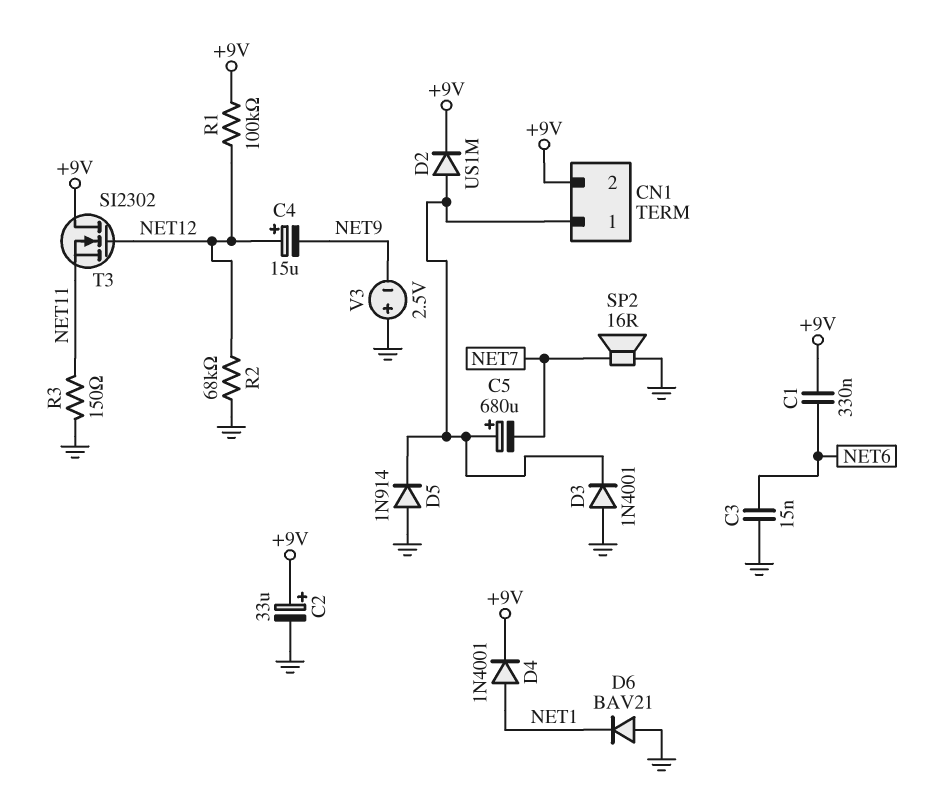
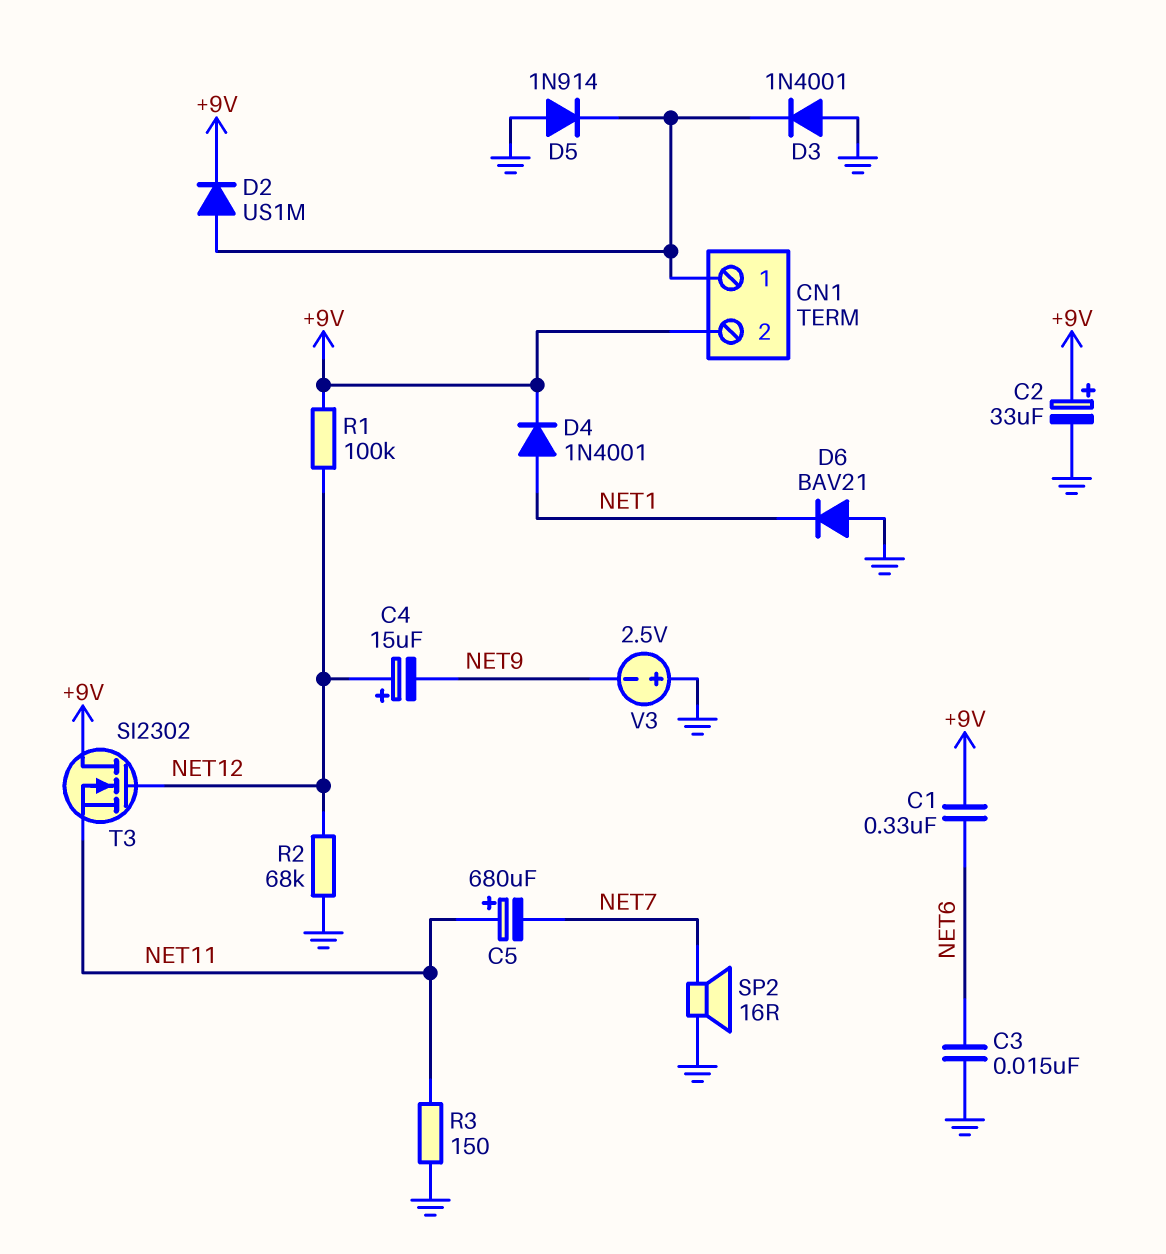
C5: 680uF (plus CN1/1, minus NET7) -> 680uF (plus NET11, minus NET7)

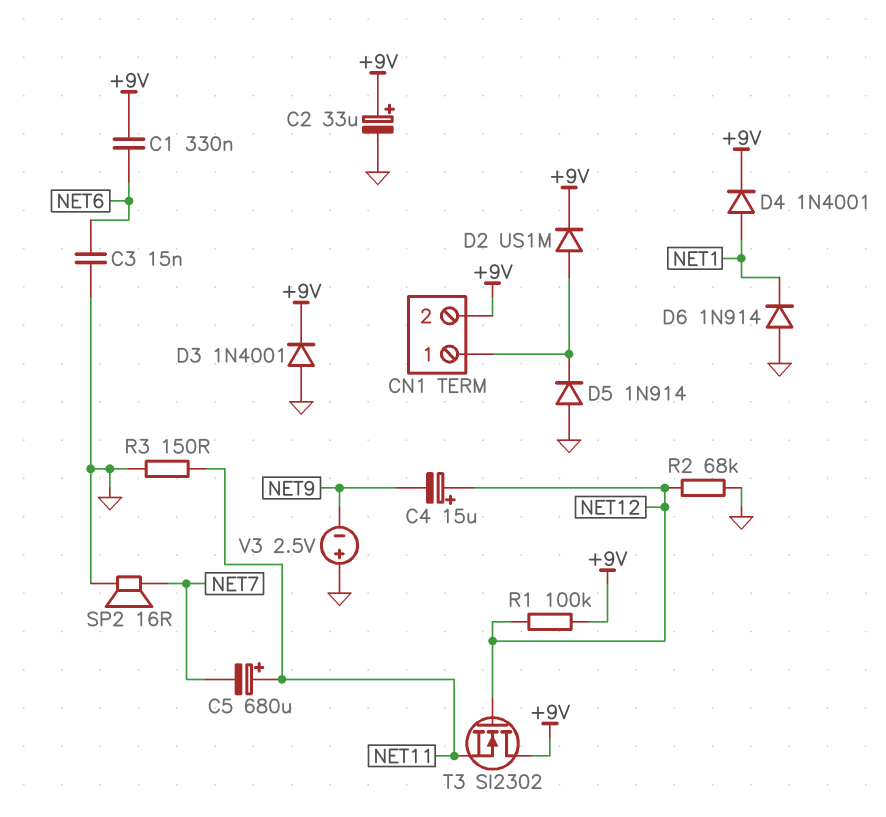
D3: diode 1N4001 (A GND, K CN1/1) -> diode 1N4001 (A GND, K +9V)
D6: diode BAV21 (A GND, K NET1) -> diode 1N914 (A GND, K NET1)

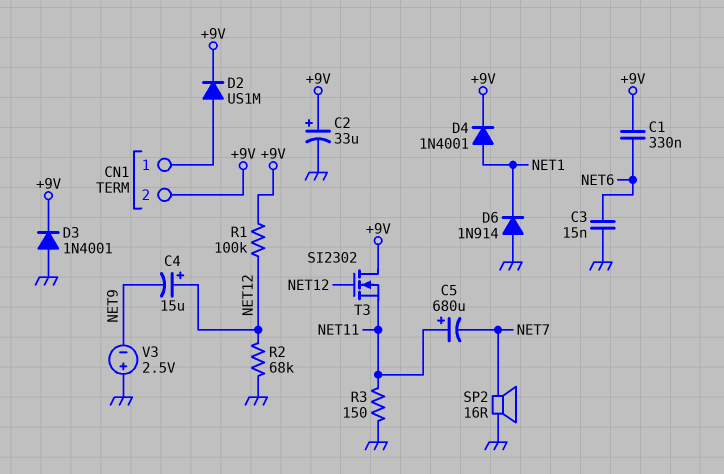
D5: diode 1N914 (A GND, K CN1/1) -> none

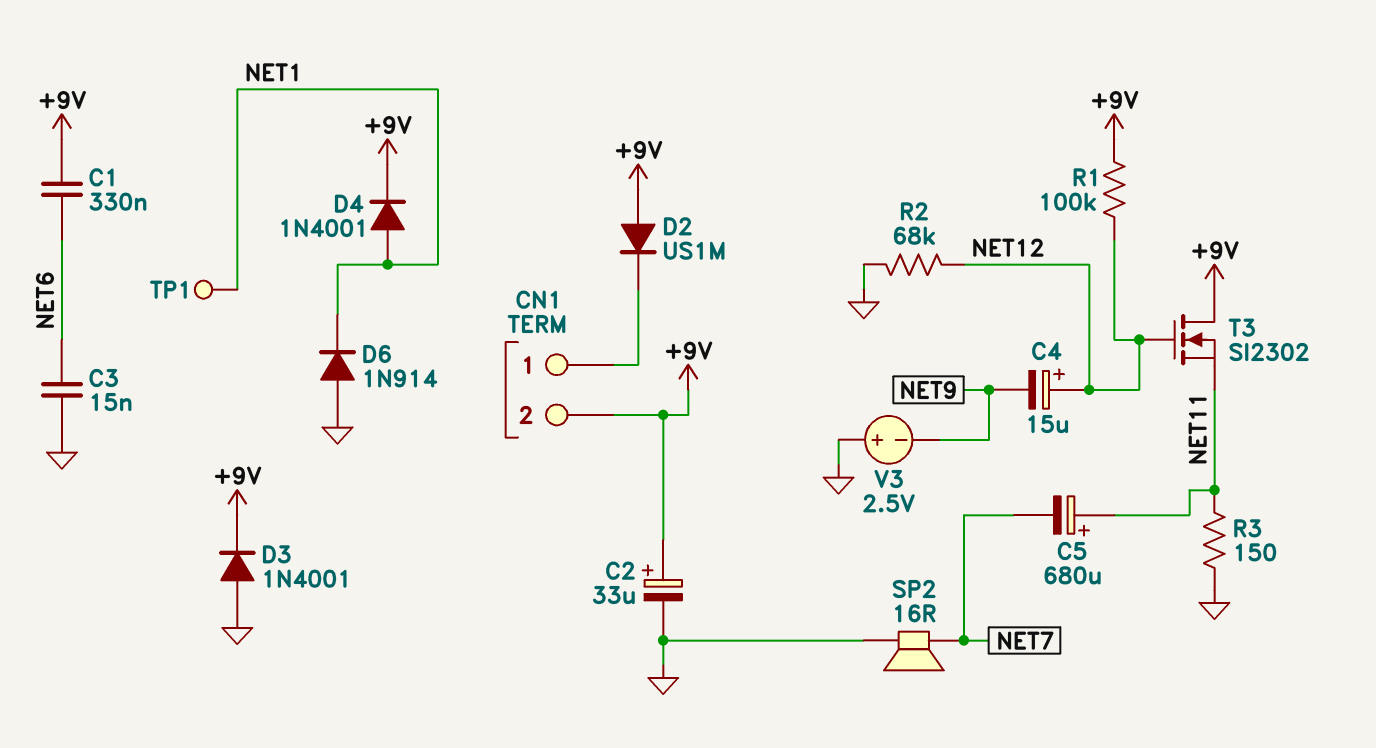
D2: diode US1M (A CN1/1, K +9V) -> diode US1M (A +9V, K CN1/1)
TP1: none -> test point (NET1)

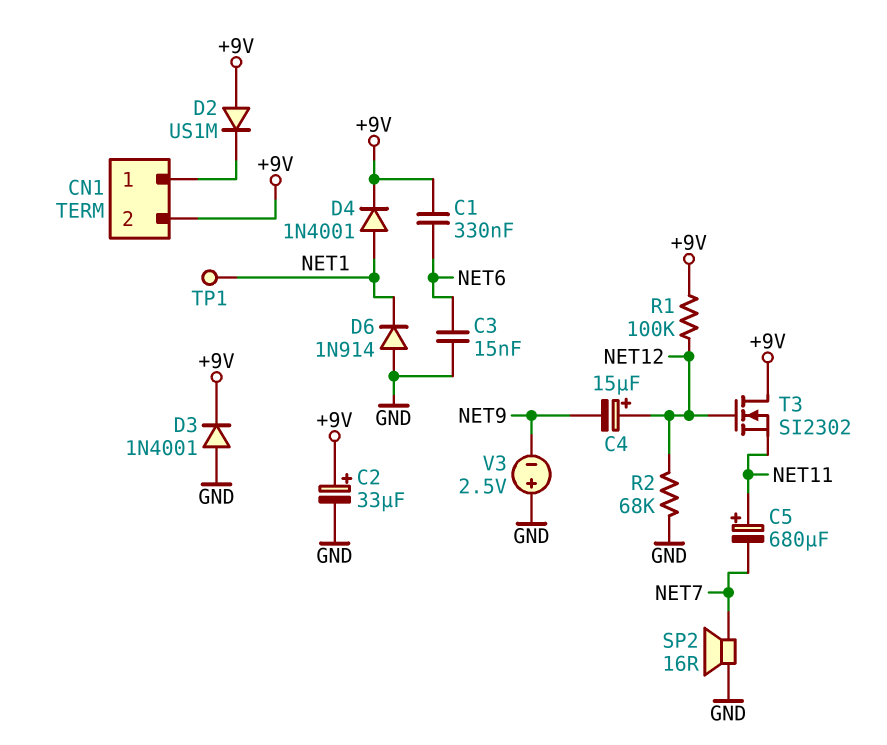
R3: 150 (GND, NET11) -> none

